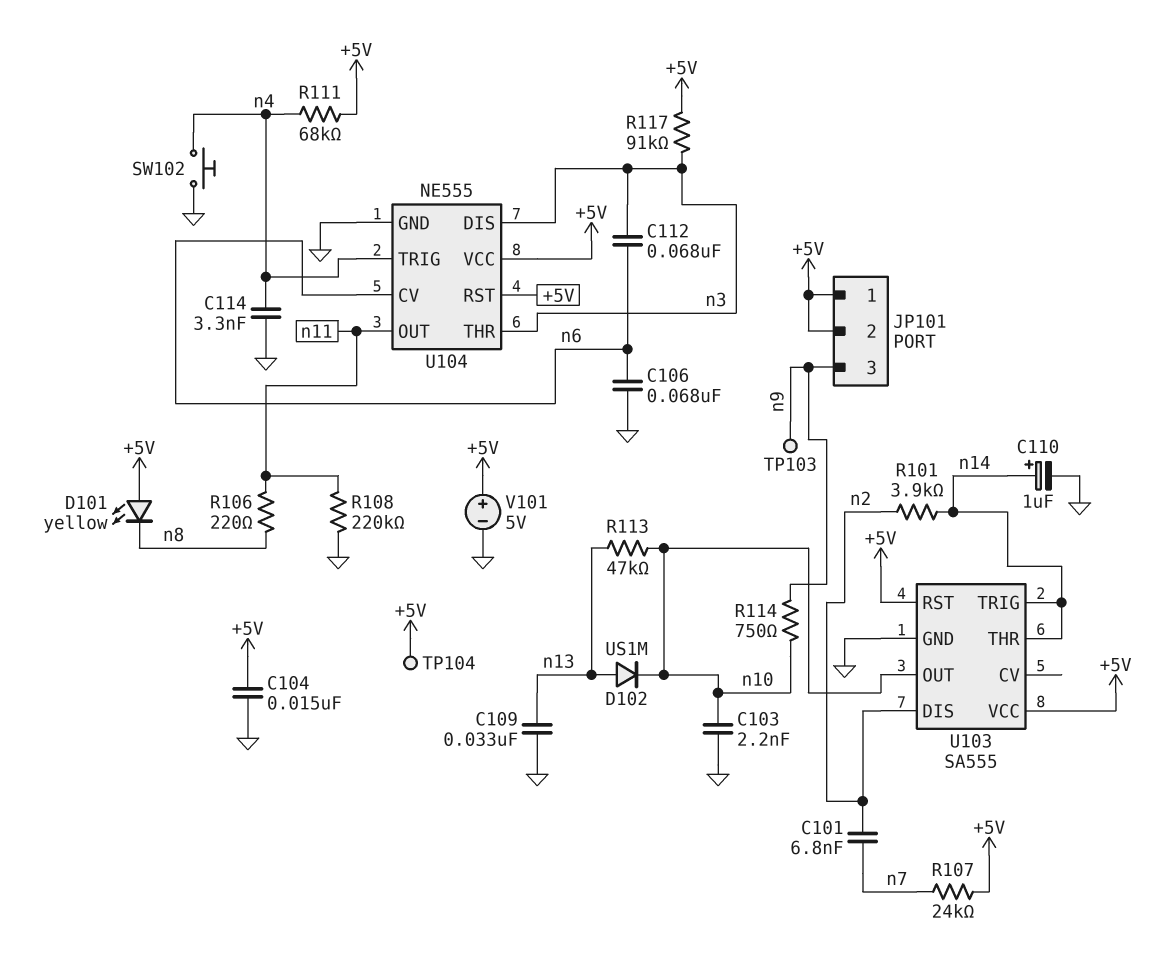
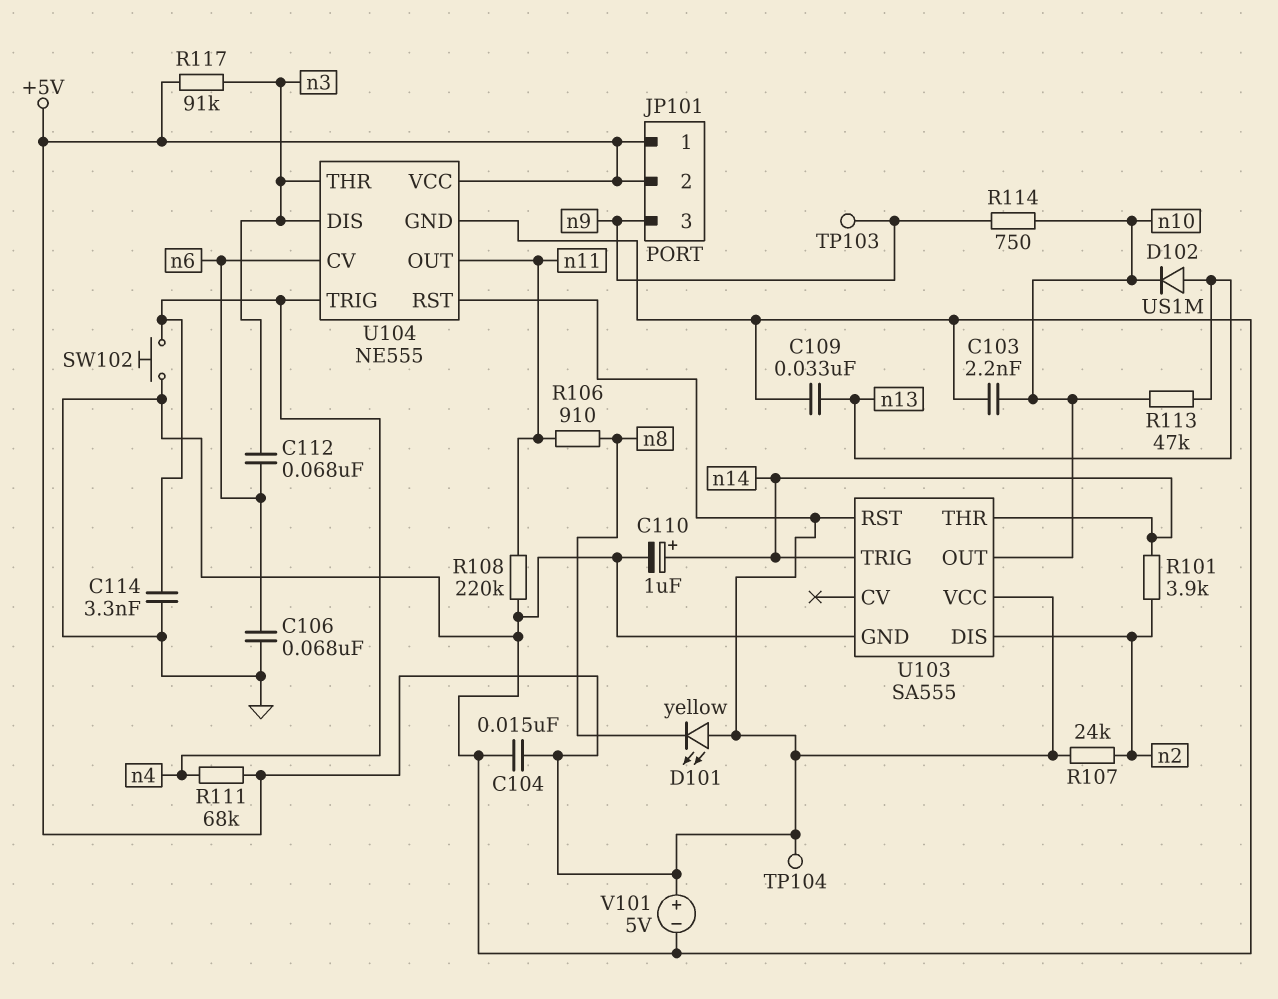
C101: 6.8nF (n2, n7) -> none
R106: 220 (n8, n11) -> 910 (n8, n11)
R107: 24k (+5V, n7) -> 24k (+5V, n2)

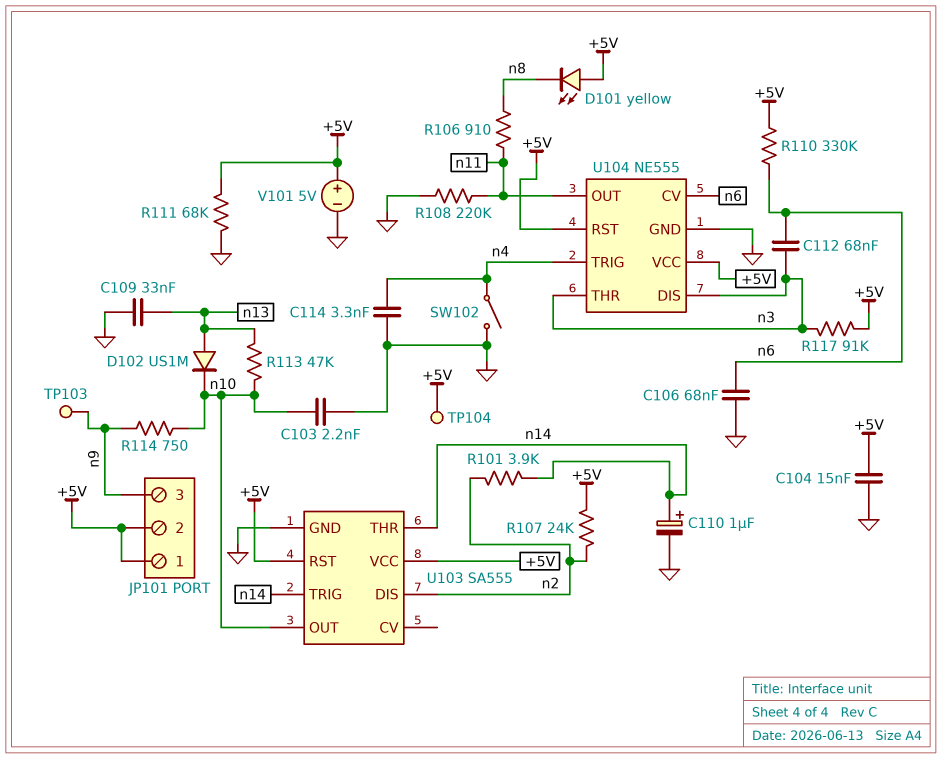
R110: none -> 330k (+5V, n6)
R111: 68k (+5V, n4) -> 68k (+5V, GND)
SW102: button (GND, n4) -> switch (GND, n4)

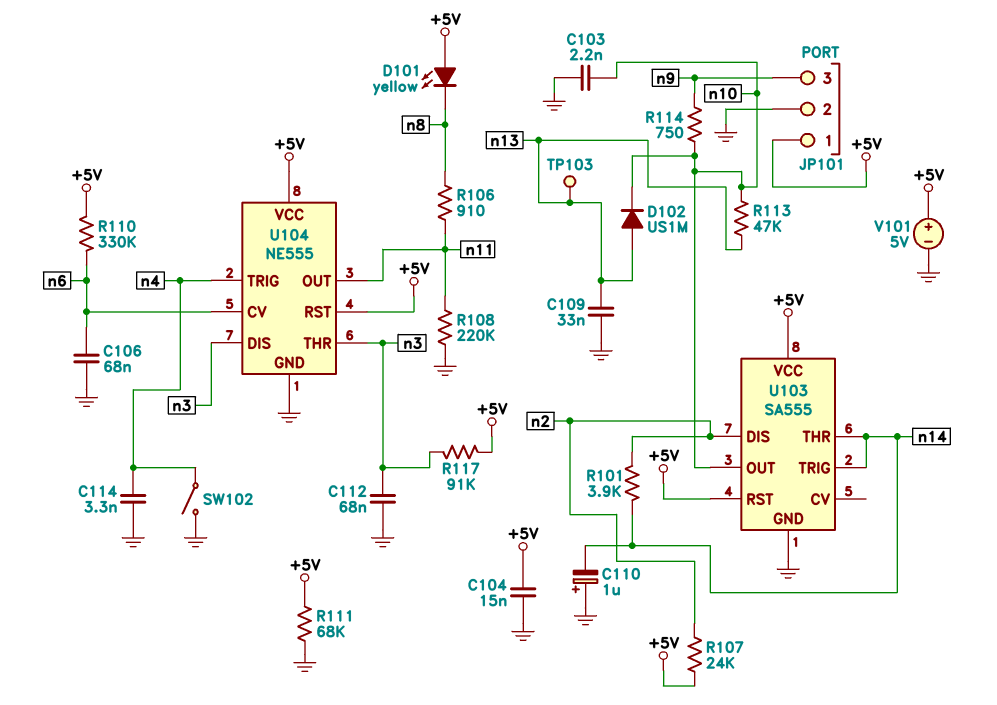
C110: 1uF (plus n14, minus GND) -> 1uF (plus GND, minus n14)
C112: 68nF (n3, n6) -> 68nF (GND, n3)
JP101 pin 2: +5V -> GND
TP103: test point (n9) -> test point (n13)
TP104: test point (+5V) -> none

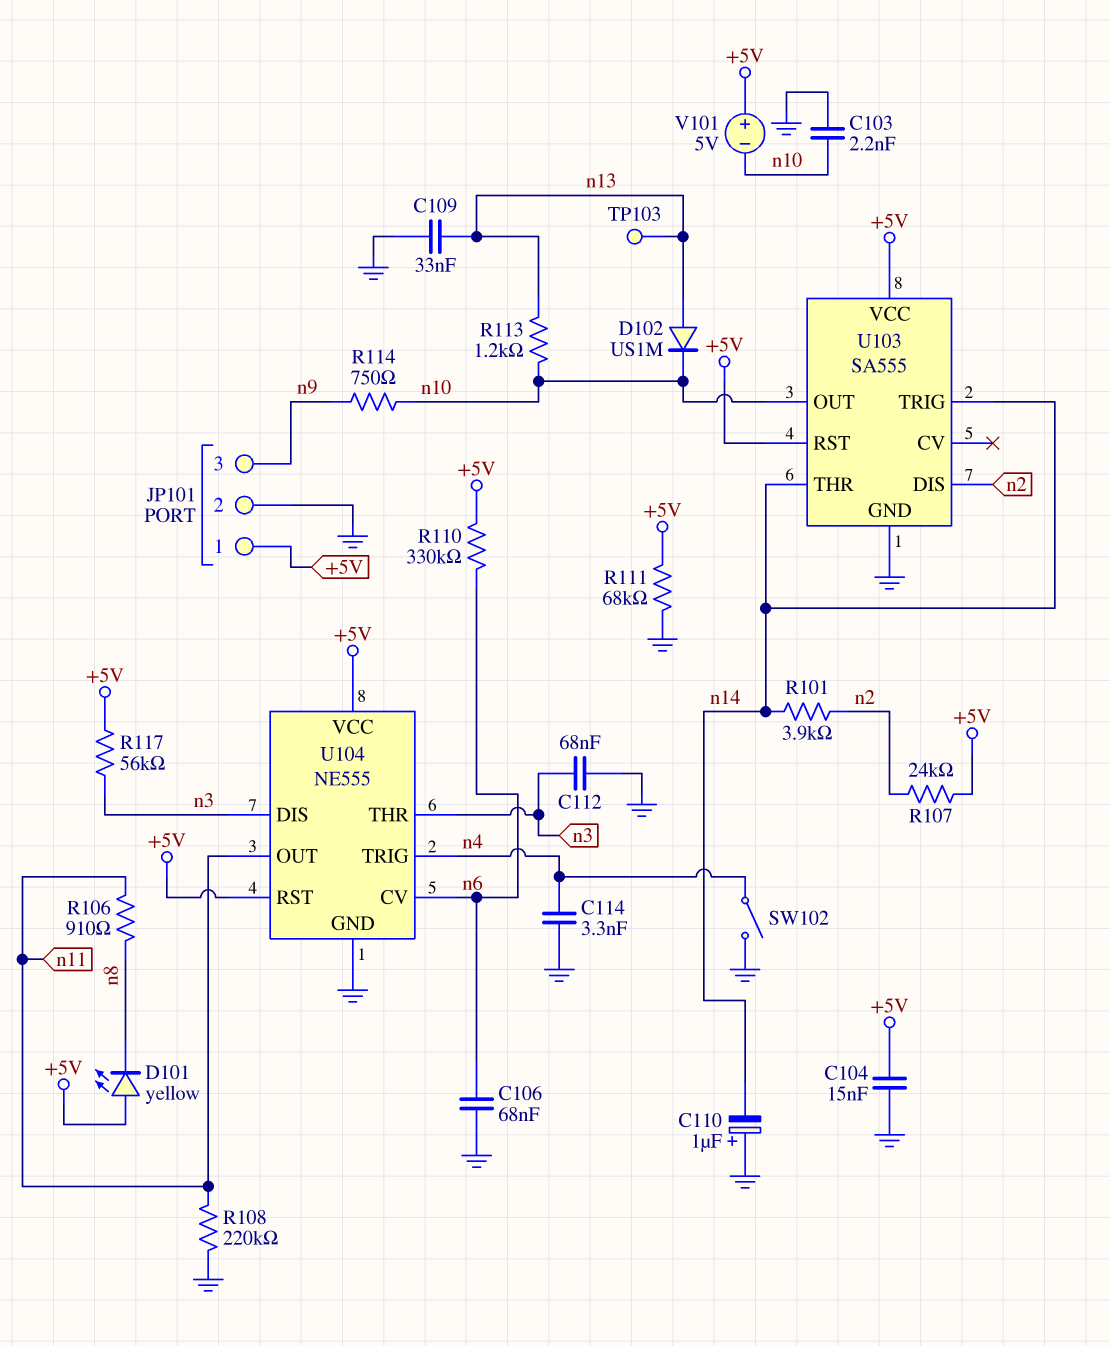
R113: 47k (n10, n13) -> 1.2k (n10, n13)
R117: 91k (+5V, n3) -> 56k (+5V, n3)
V101: 5V (plus +5V, minus GND) -> 5V (plus +5V, minus n10)

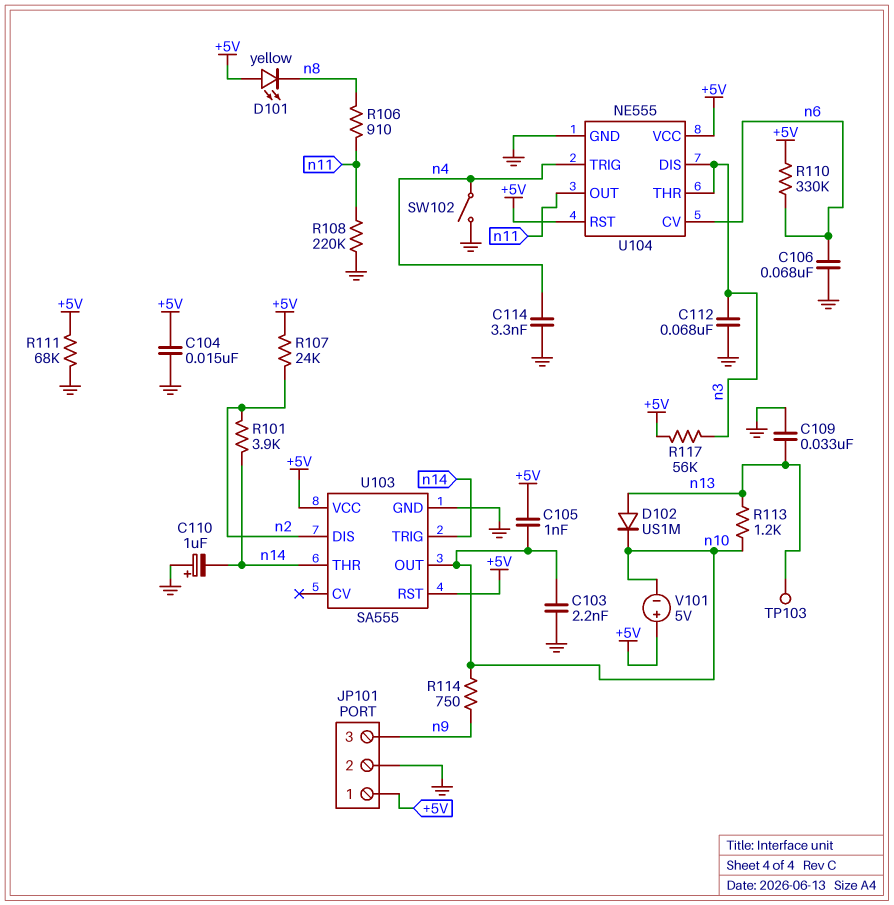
C105: none -> 1nF (+5V, n10)

